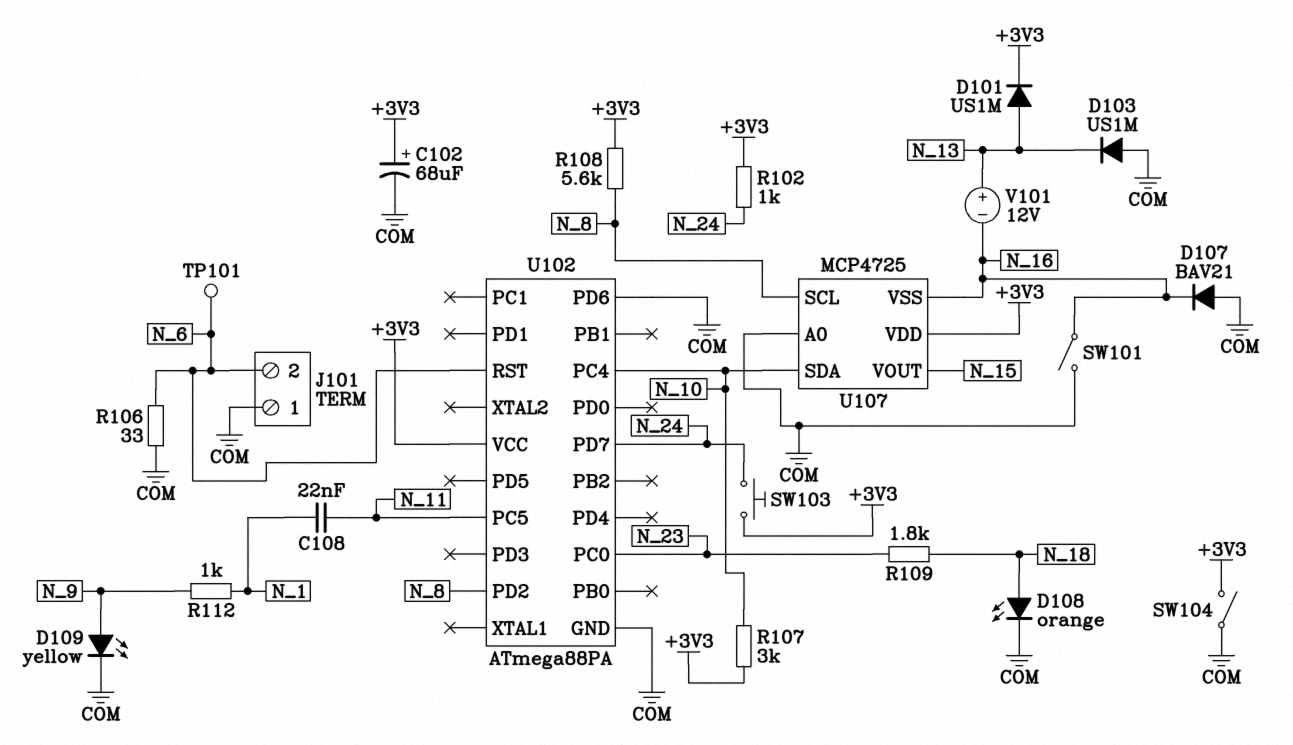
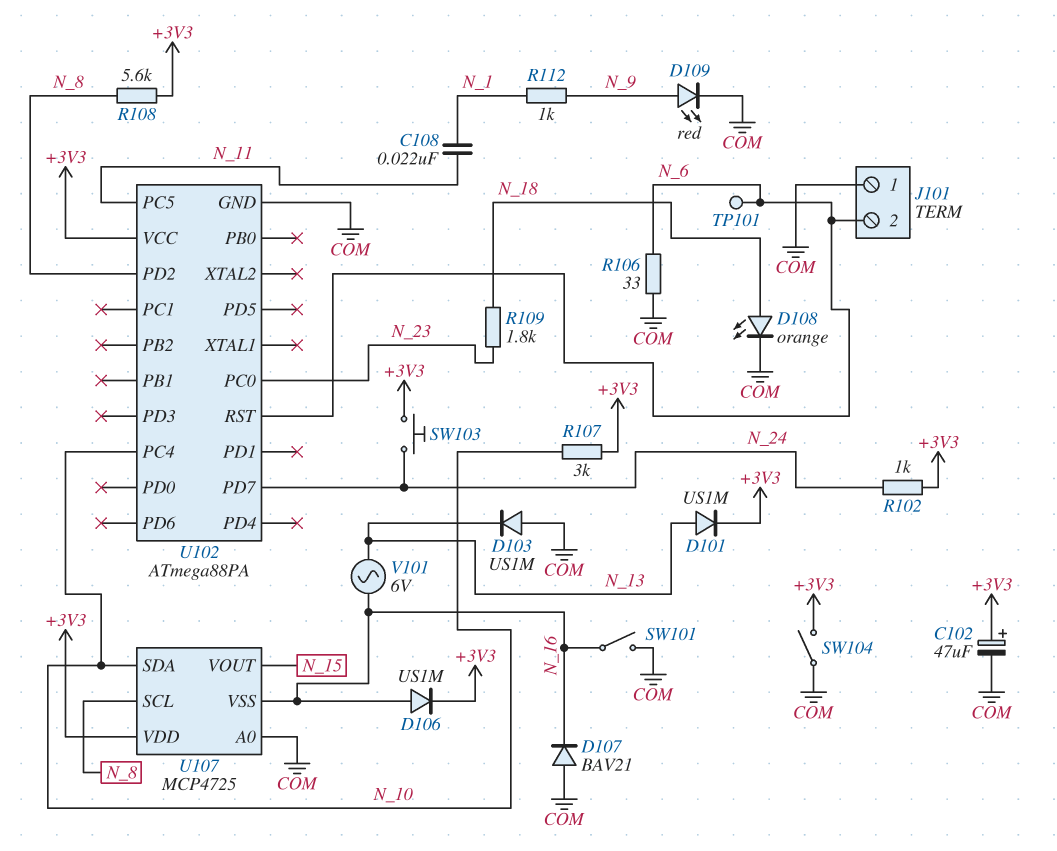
C102: 68uF (plus +3V3, minus COM) -> 47uF (plus +3V3, minus COM)
D106: none -> diode US1M (A N_16, K +3V3)
D109: LED yellow (A N_9, K COM) -> LED red (A N_9, K COM)
U102 pin PD6: COM -> none
V101: 12V (plus N_13, minus N_16) -> AC 6V (N_13, N_16)

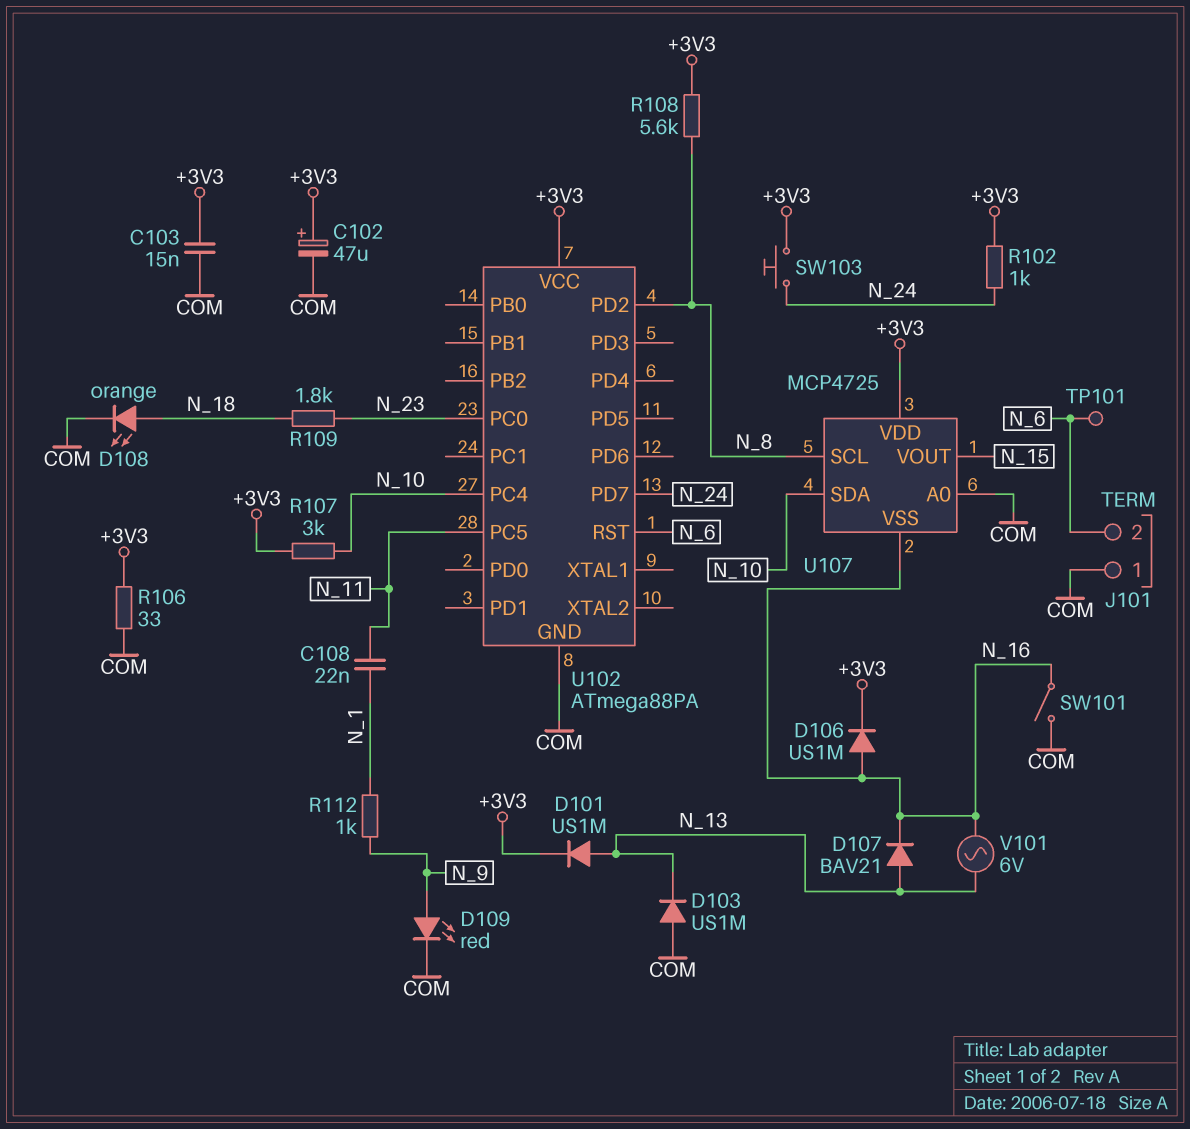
C103: none -> 15nF (+3V3, COM)
D107: diode BAV21 (A COM, K N_16) -> diode BAV21 (A N_13, K N_16)
R106: 33 (COM, N_6) -> 33 (+3V3, COM)
SW104: switch (+3V3, COM) -> none

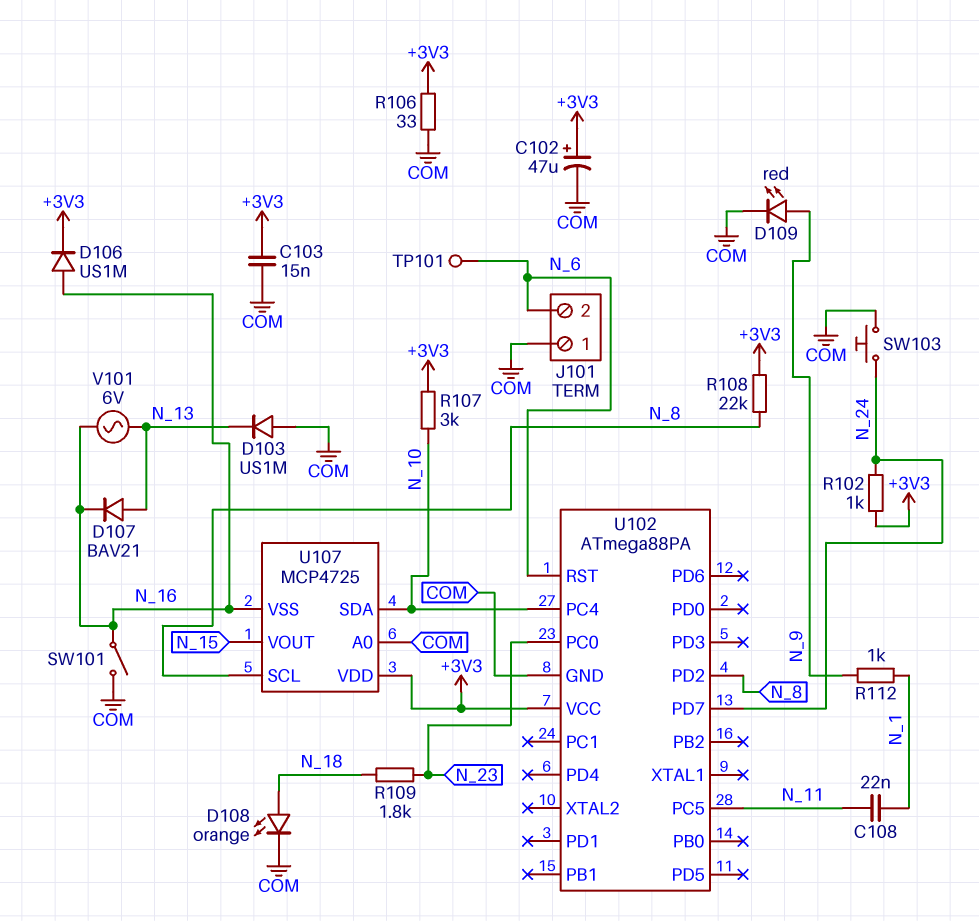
D101: diode US1M (A N_13, K +3V3) -> none
R108: 5.6k (+3V3, N_8) -> 22k (+3V3, N_8)
SW103: button (+3V3, N_24) -> button (COM, N_24)

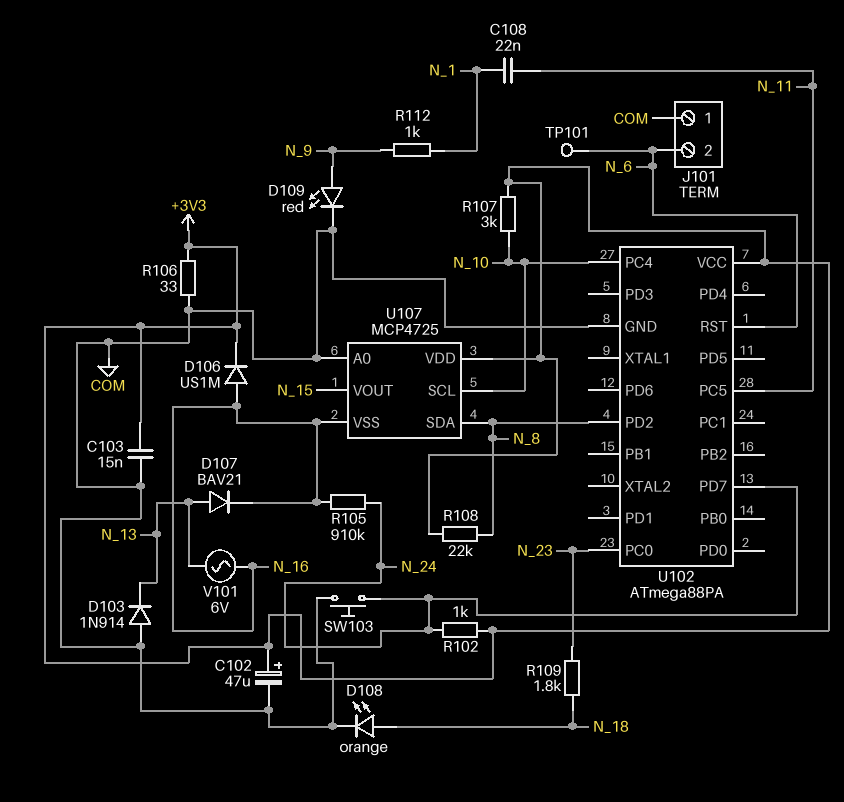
D103: diode US1M (A COM, K N_13) -> diode 1N914 (A COM, K N_13)
R105: none -> 910k (N_16, N_24)
SW101: switch (COM, N_16) -> none
U107 pin SCL: N_8 -> N_10
U107 pin SDA: N_10 -> N_8

